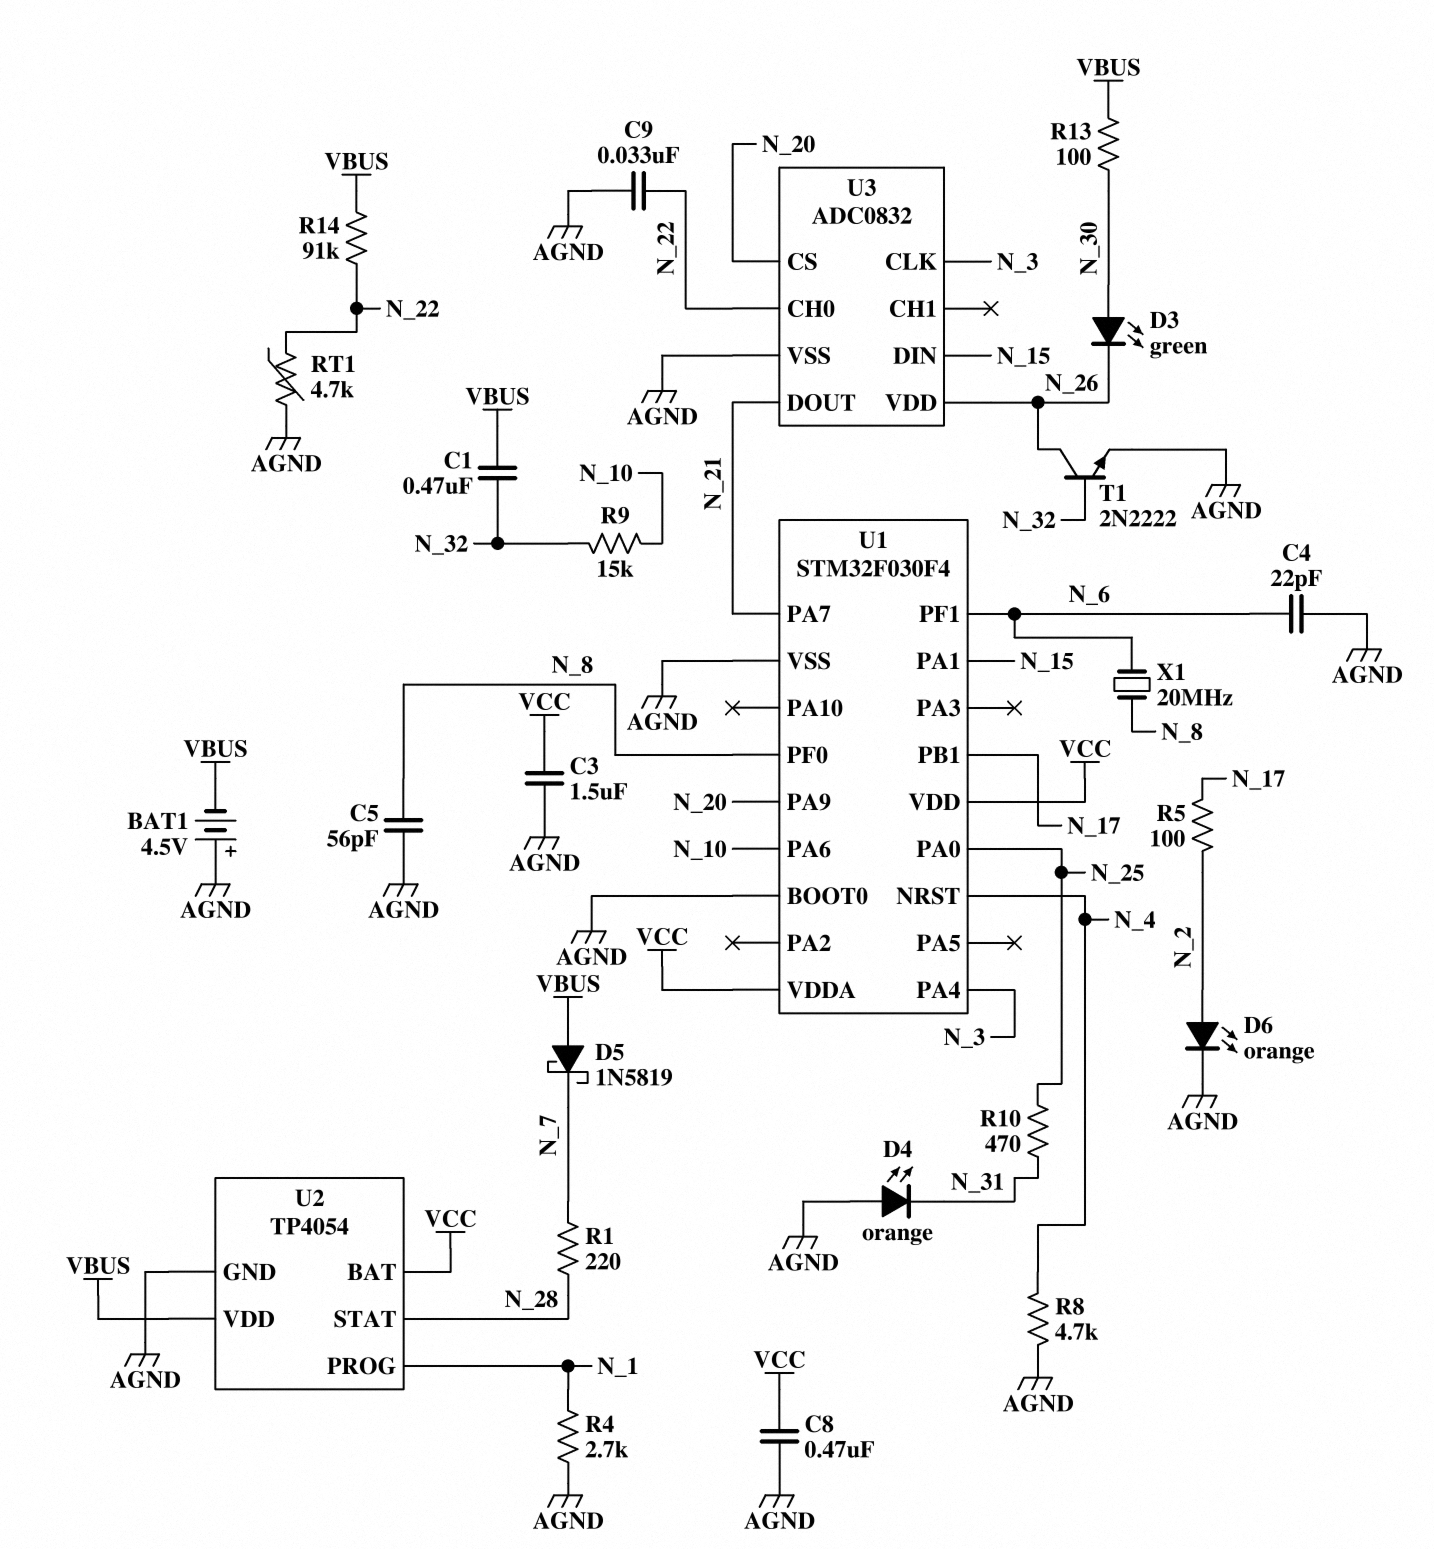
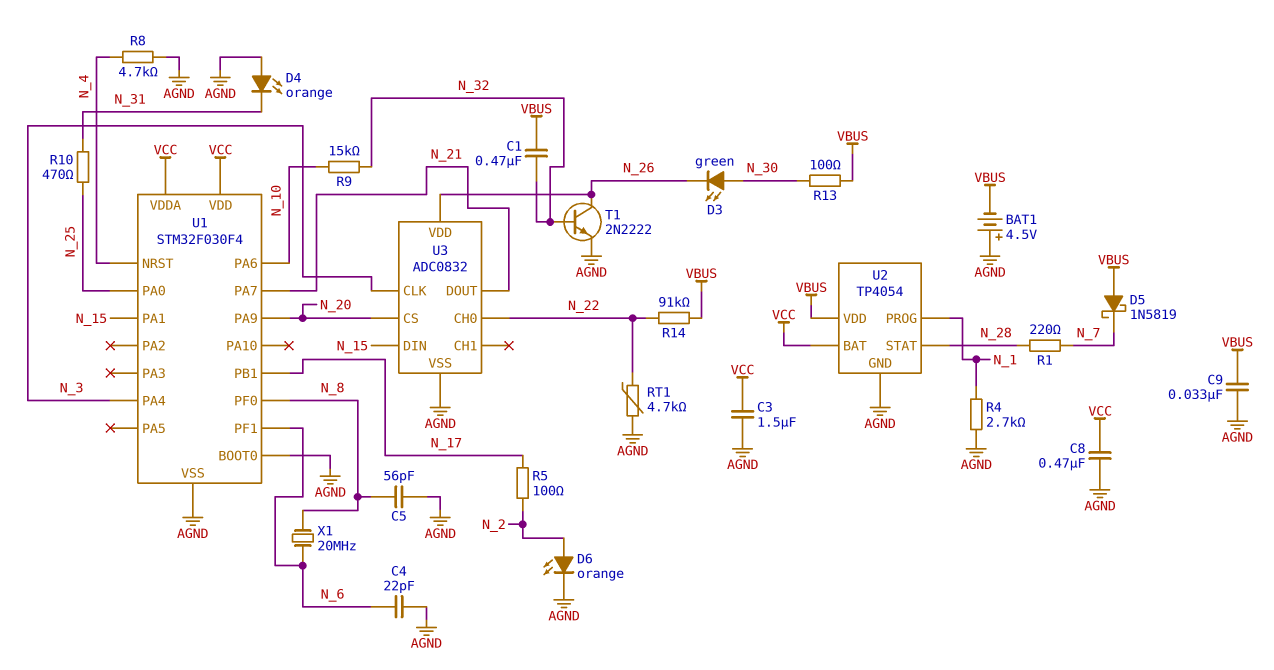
C9: 33nF (AGND, N_22) -> 33nF (AGND, VBUS)

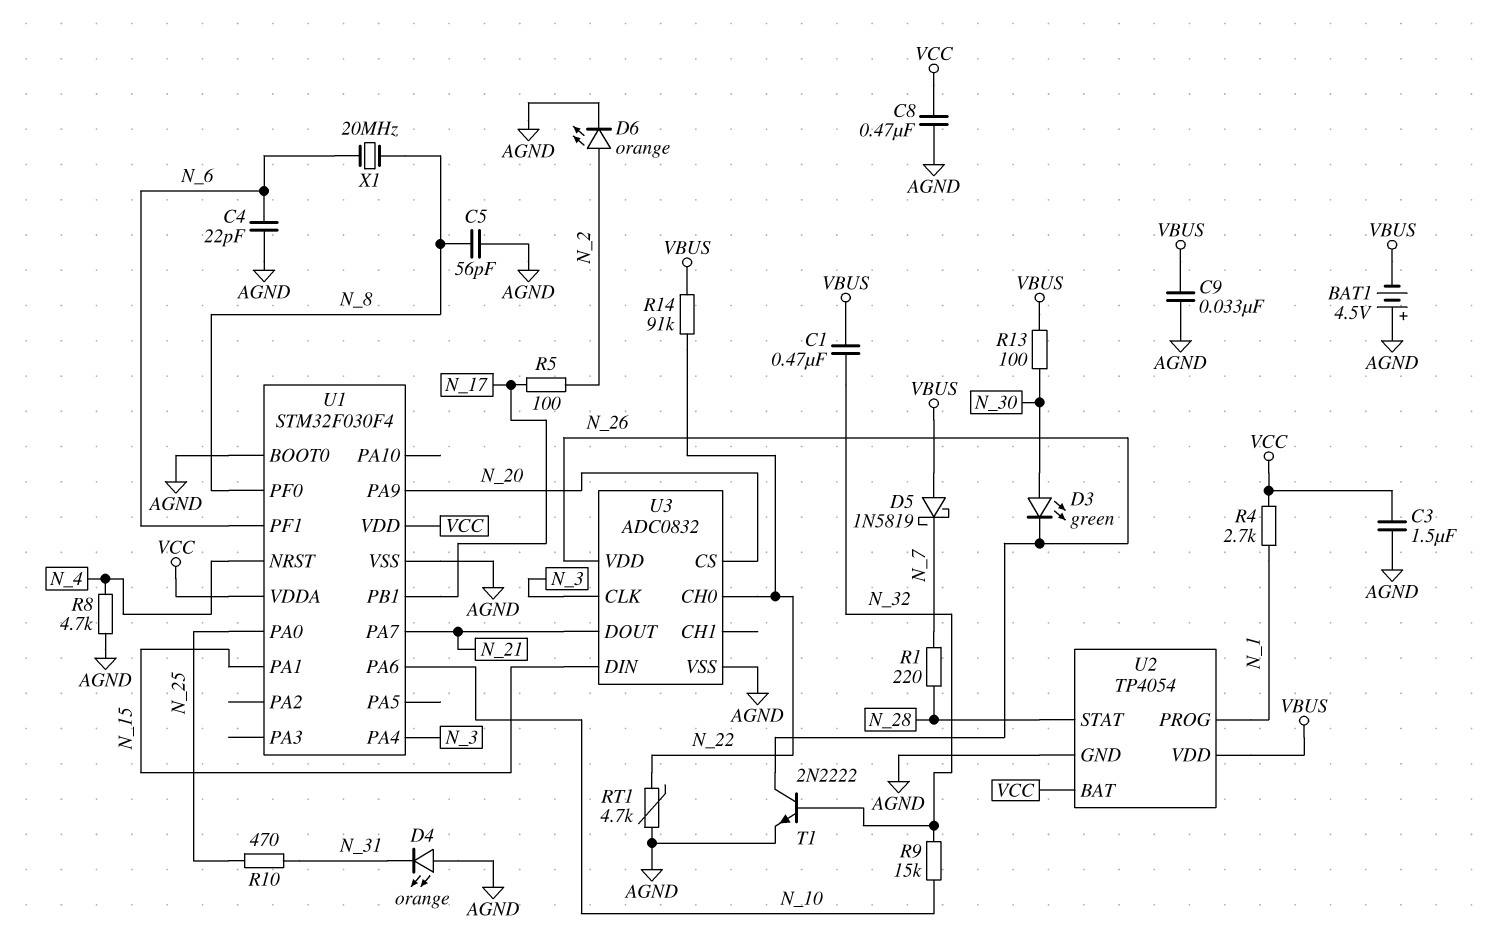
R4: 2.7k (AGND, N_1) -> 2.7k (N_1, VCC)

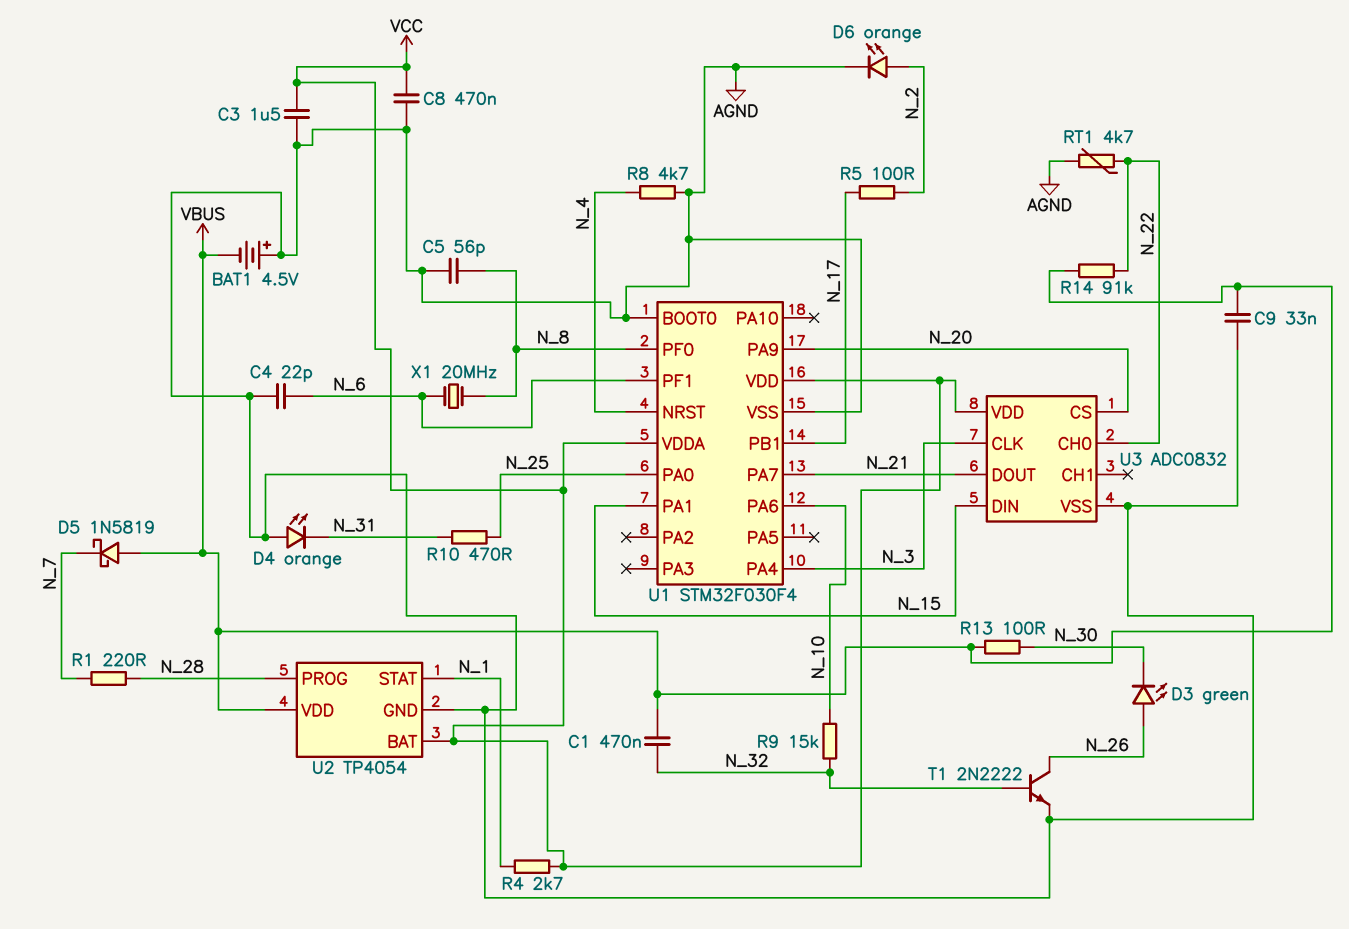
D3: LED green (A N_30, K N_26) -> LED green (A N_26, K N_30)
U2 pin PROG: N_1 -> N_28
U2 pin STAT: N_28 -> N_1
U3 pin VDD: N_26 -> VCC

